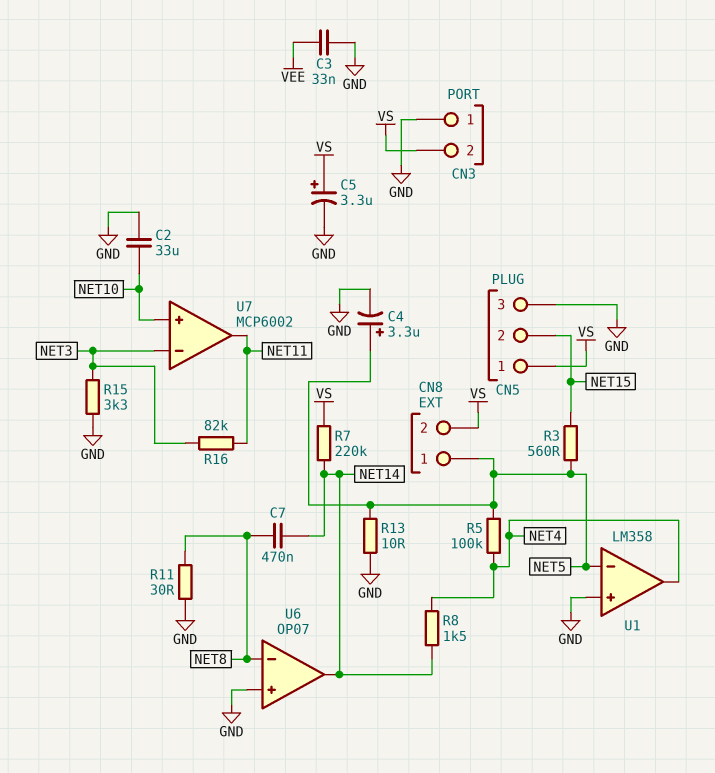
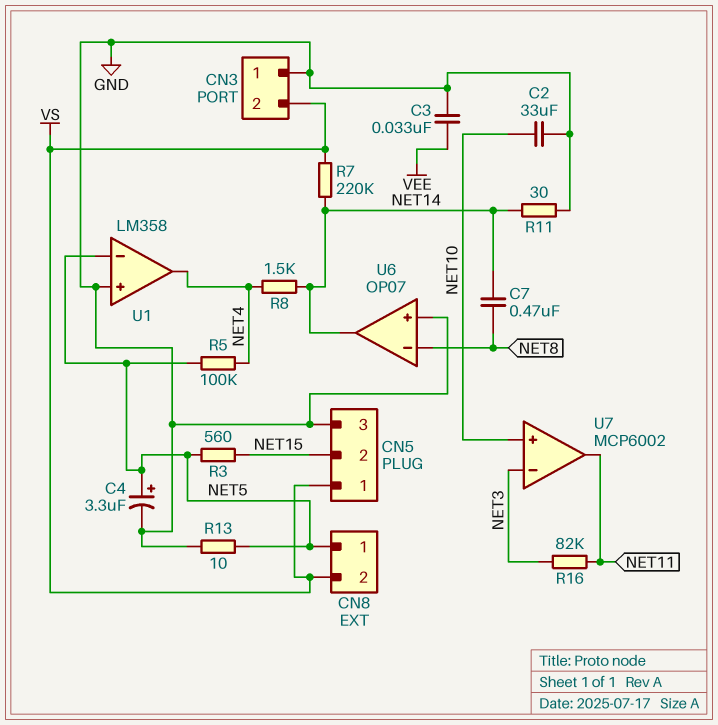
C5: 3.3uF (plus VS, minus GND) -> none
R11: 30 (GND, NET8) -> 30 (GND, NET14)
R15: 3.3k (GND, NET3) -> none

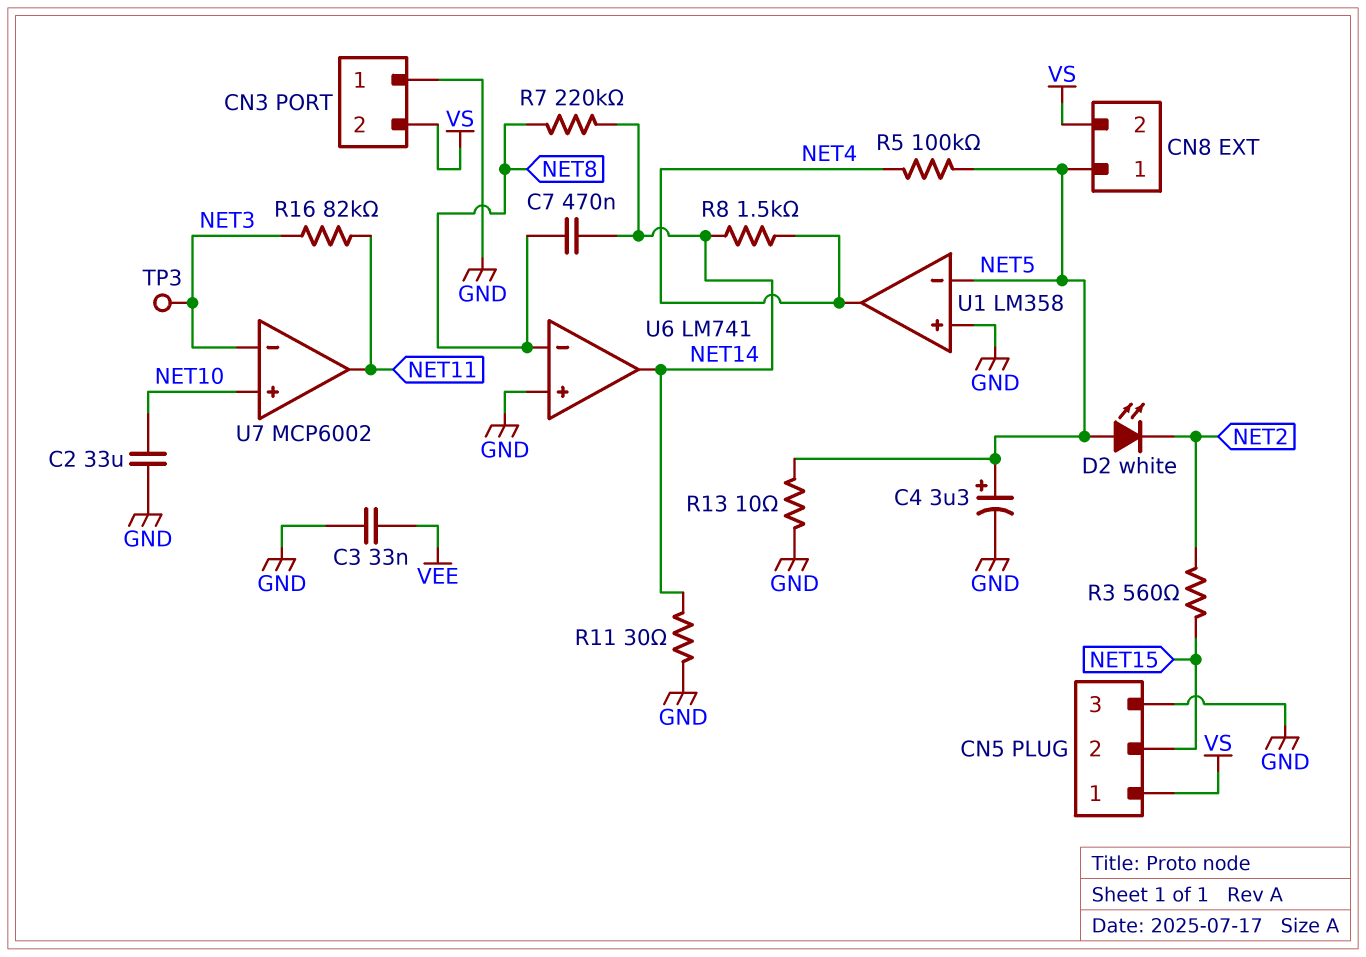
D2: none -> LED white (A NET5, K NET2)
R3: 560 (NET5, NET15) -> 560 (NET2, NET15)
R7: 220k (NET14, VS) -> 220k (NET8, NET14)
TP3: none -> test point (NET3)
U6: OP07 -> LM741

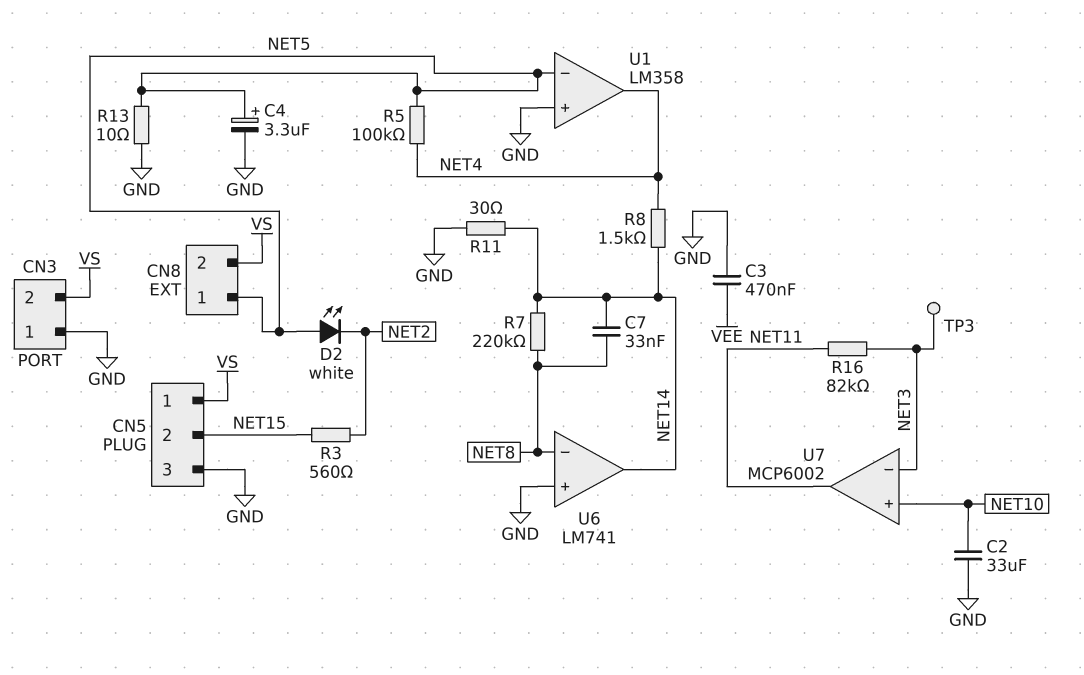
C3: 33nF (GND, VEE) -> 470nF (GND, VEE)
C7: 470nF (NET8, NET14) -> 33nF (NET8, NET14)

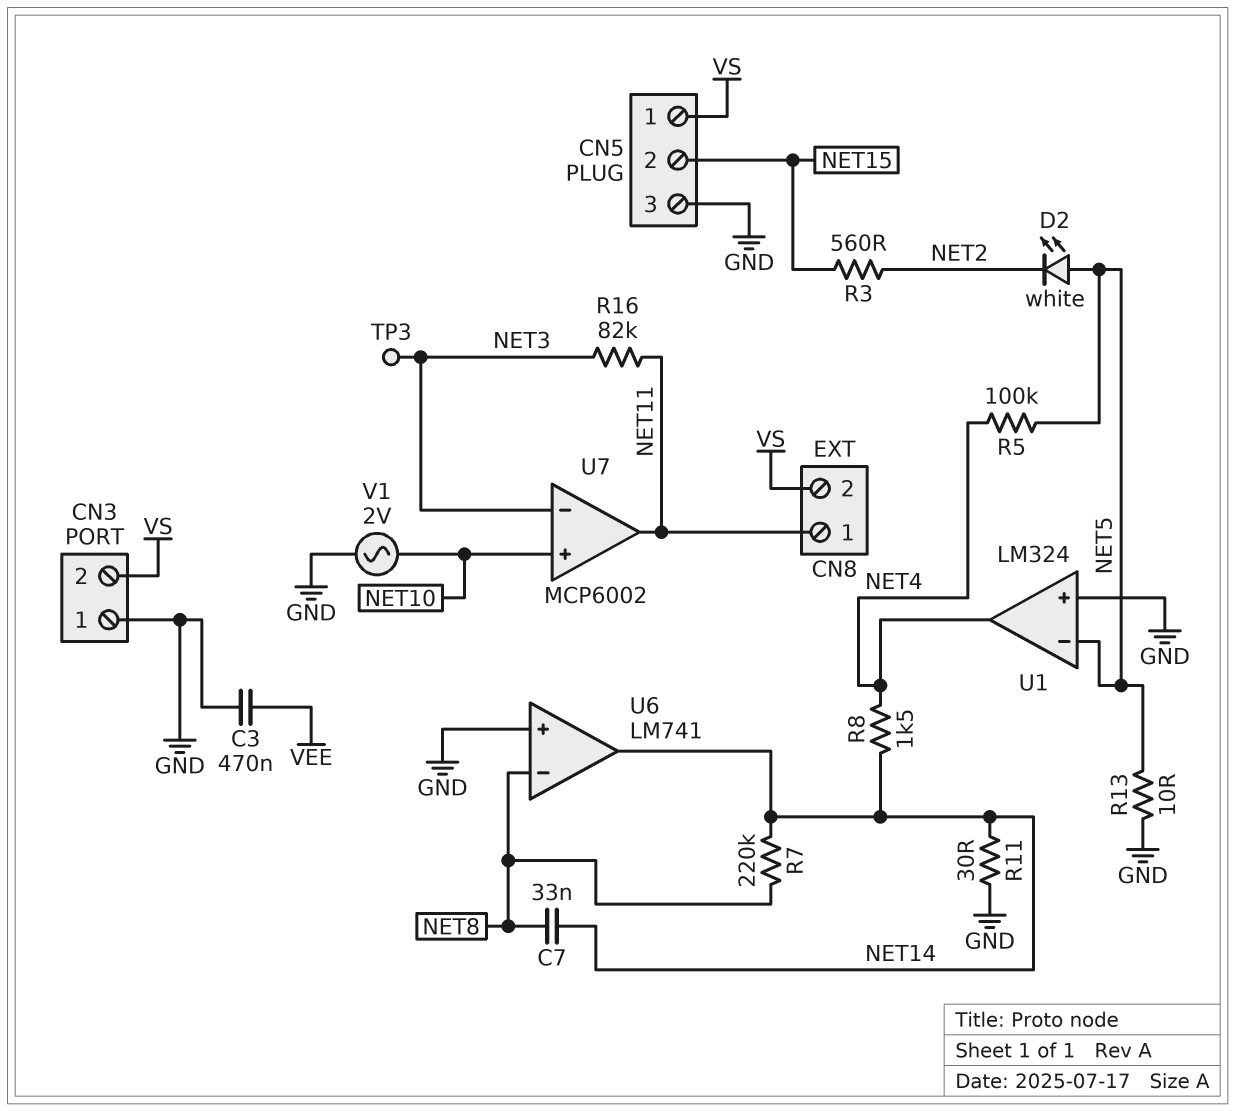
C2: 33uF (GND, NET10) -> none
C4: 3.3uF (plus NET5, minus GND) -> none
CN8 pin 1: NET5 -> NET11
U1: LM358 -> LM324
V1: none -> AC 2V (GND, NET10)

